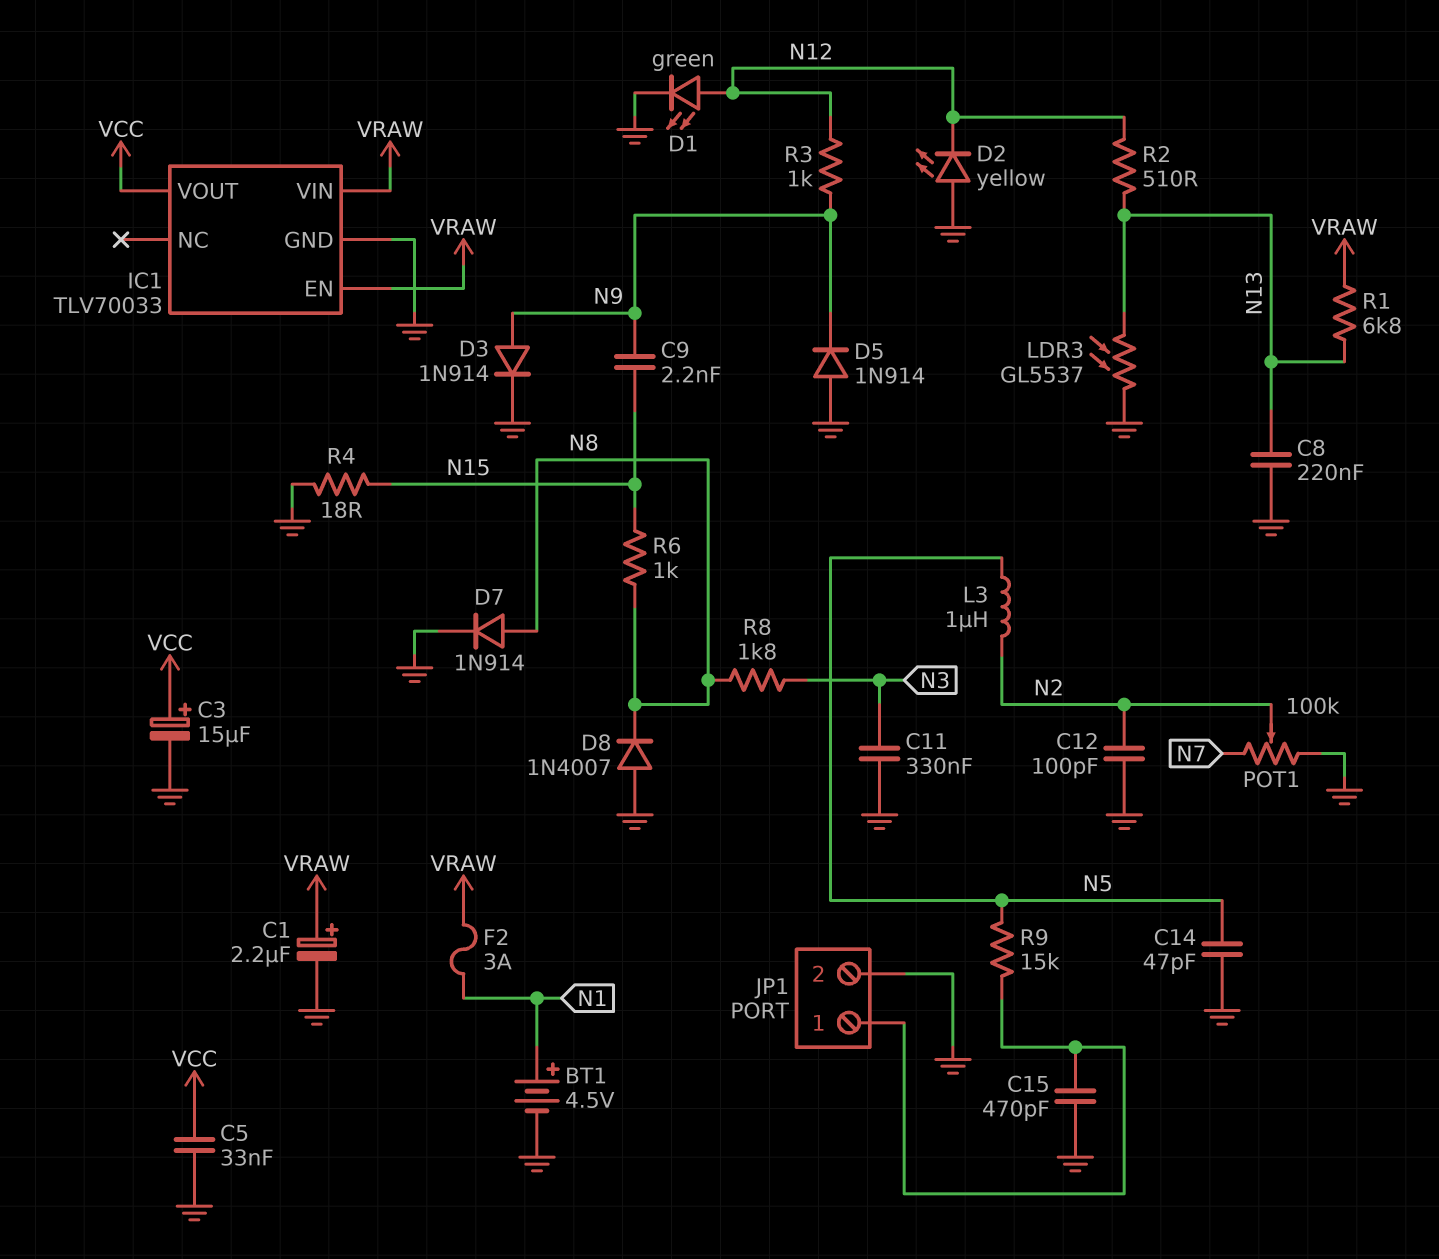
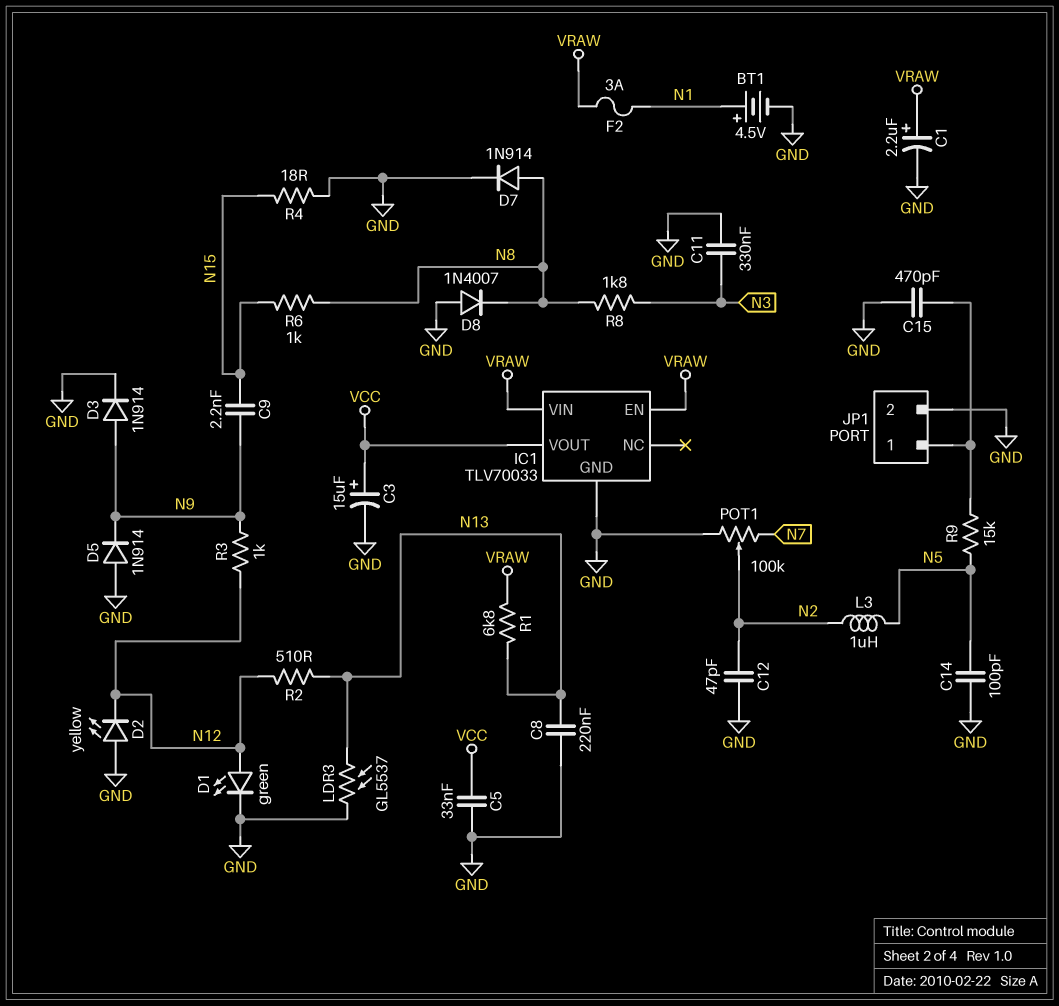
C12: 100pF (GND, N2) -> 47pF (GND, N2)
C14: 47pF (GND, N5) -> 100pF (GND, N5)

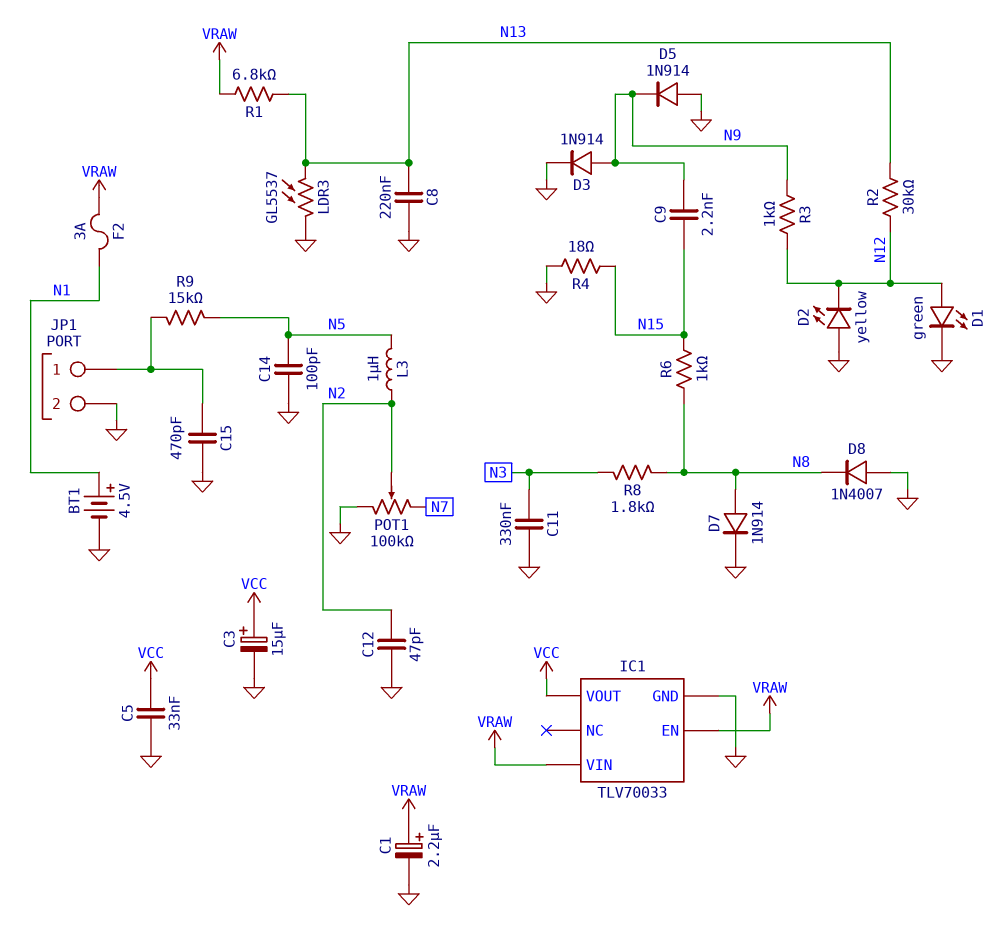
R2: 510 (N12, N13) -> 30k (N12, N13)

